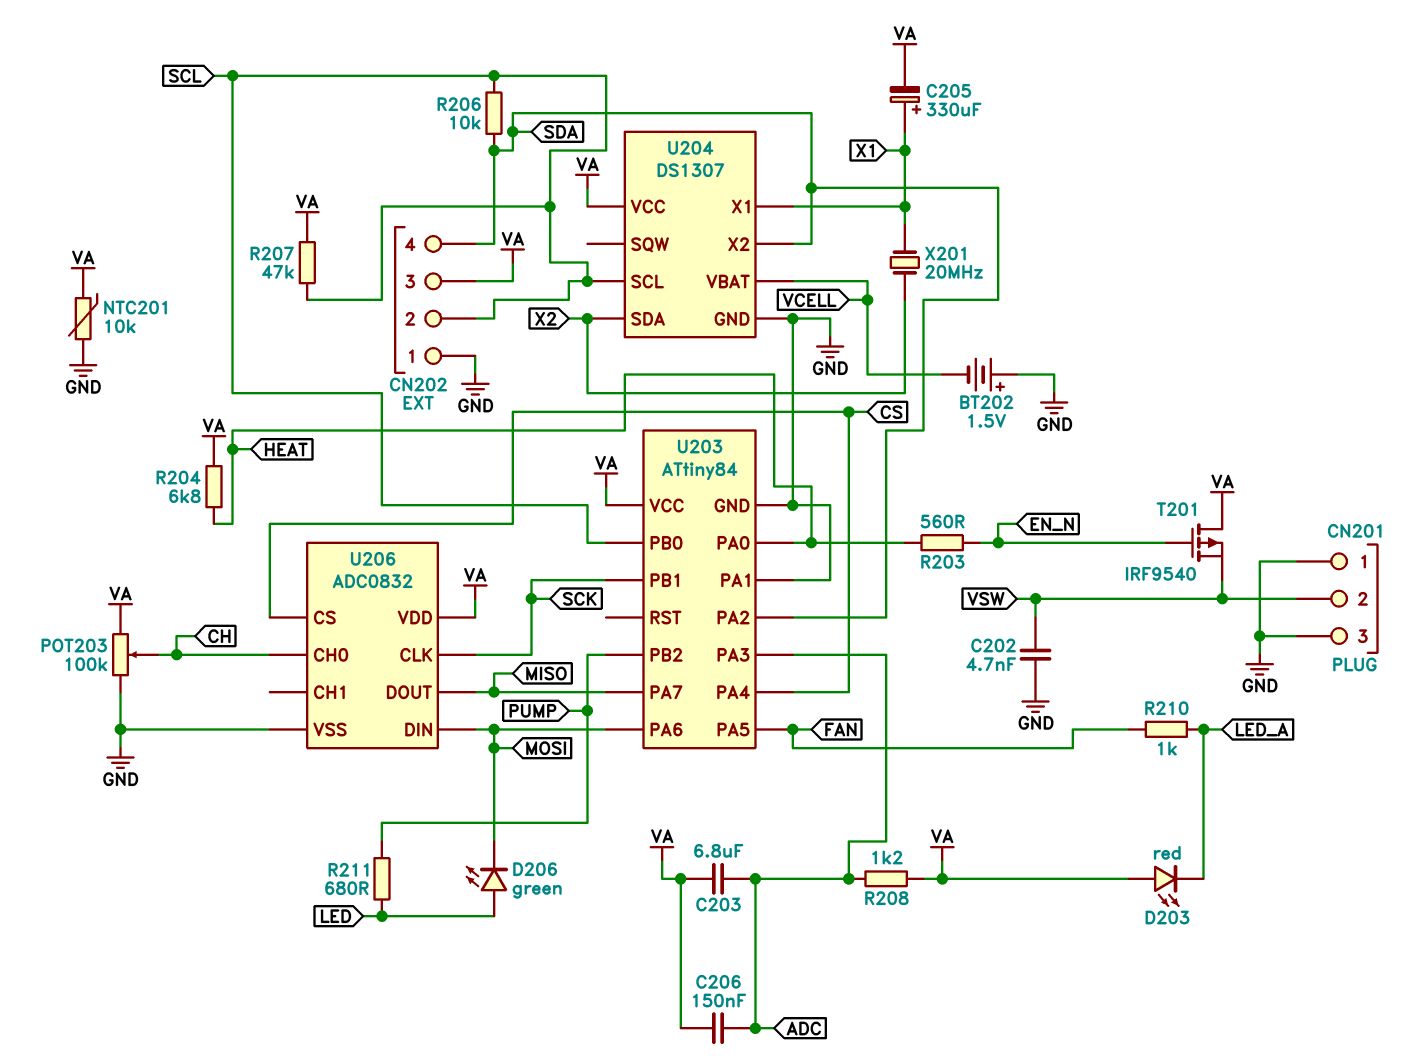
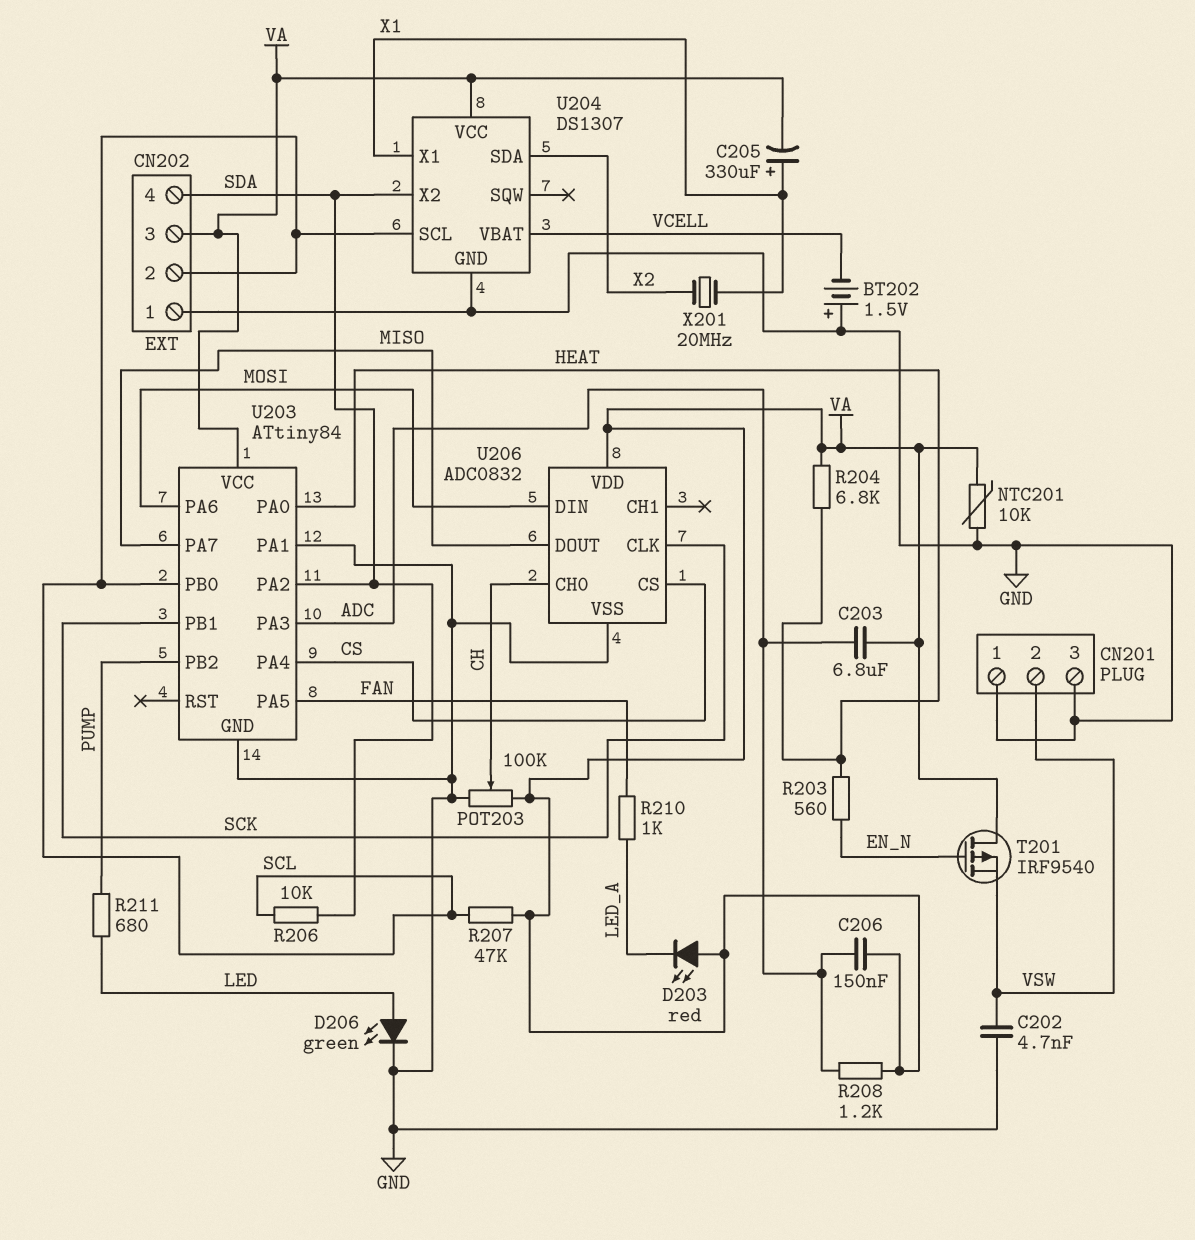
D206: LED green (A LED, K MOSI) -> LED green (A LED, K GND)

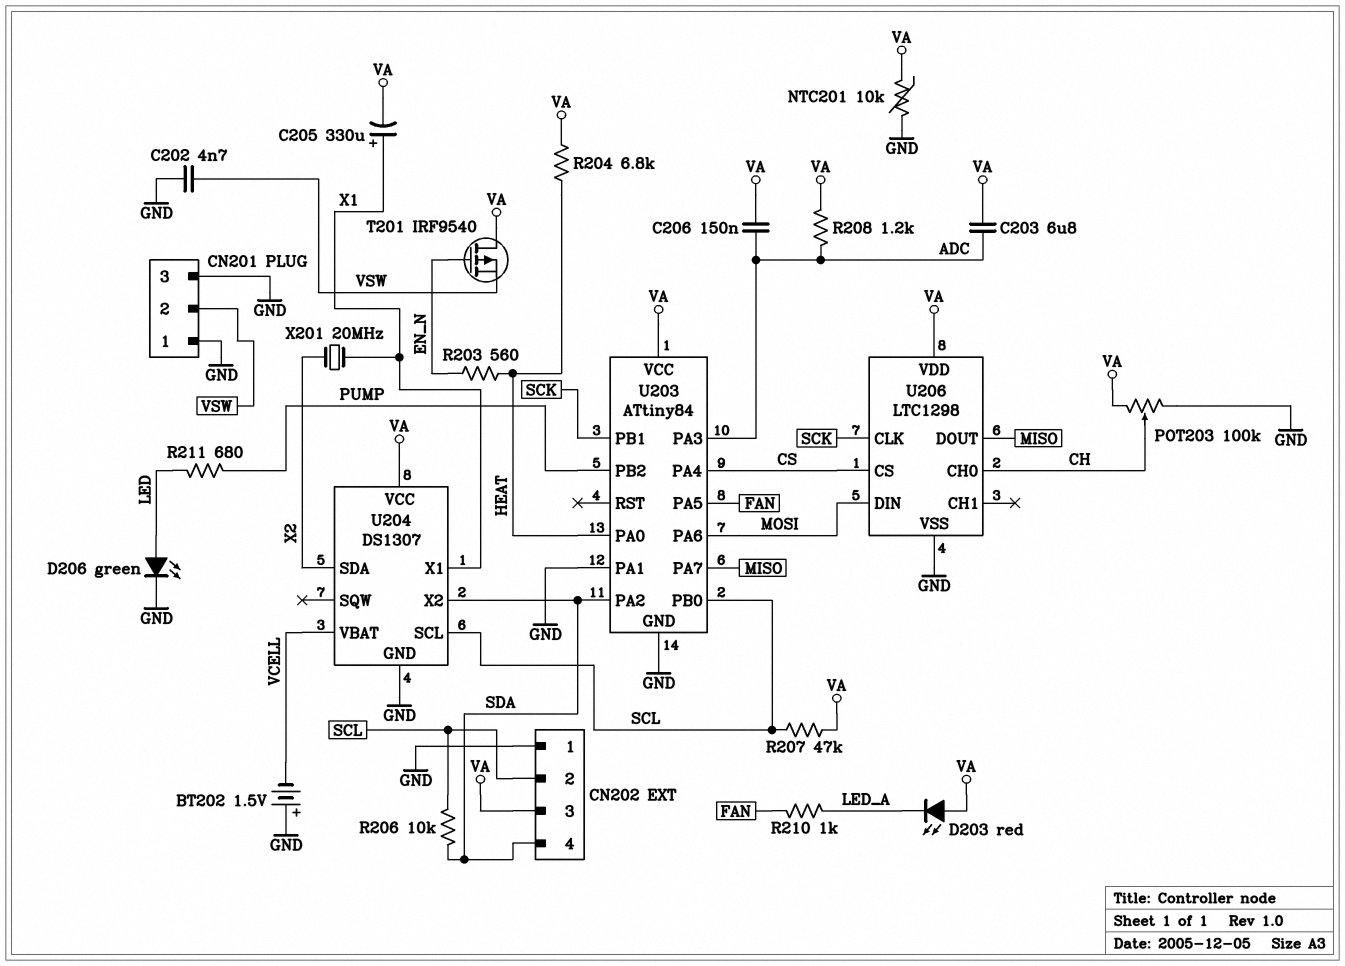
U206: ADC0832 -> LTC1298

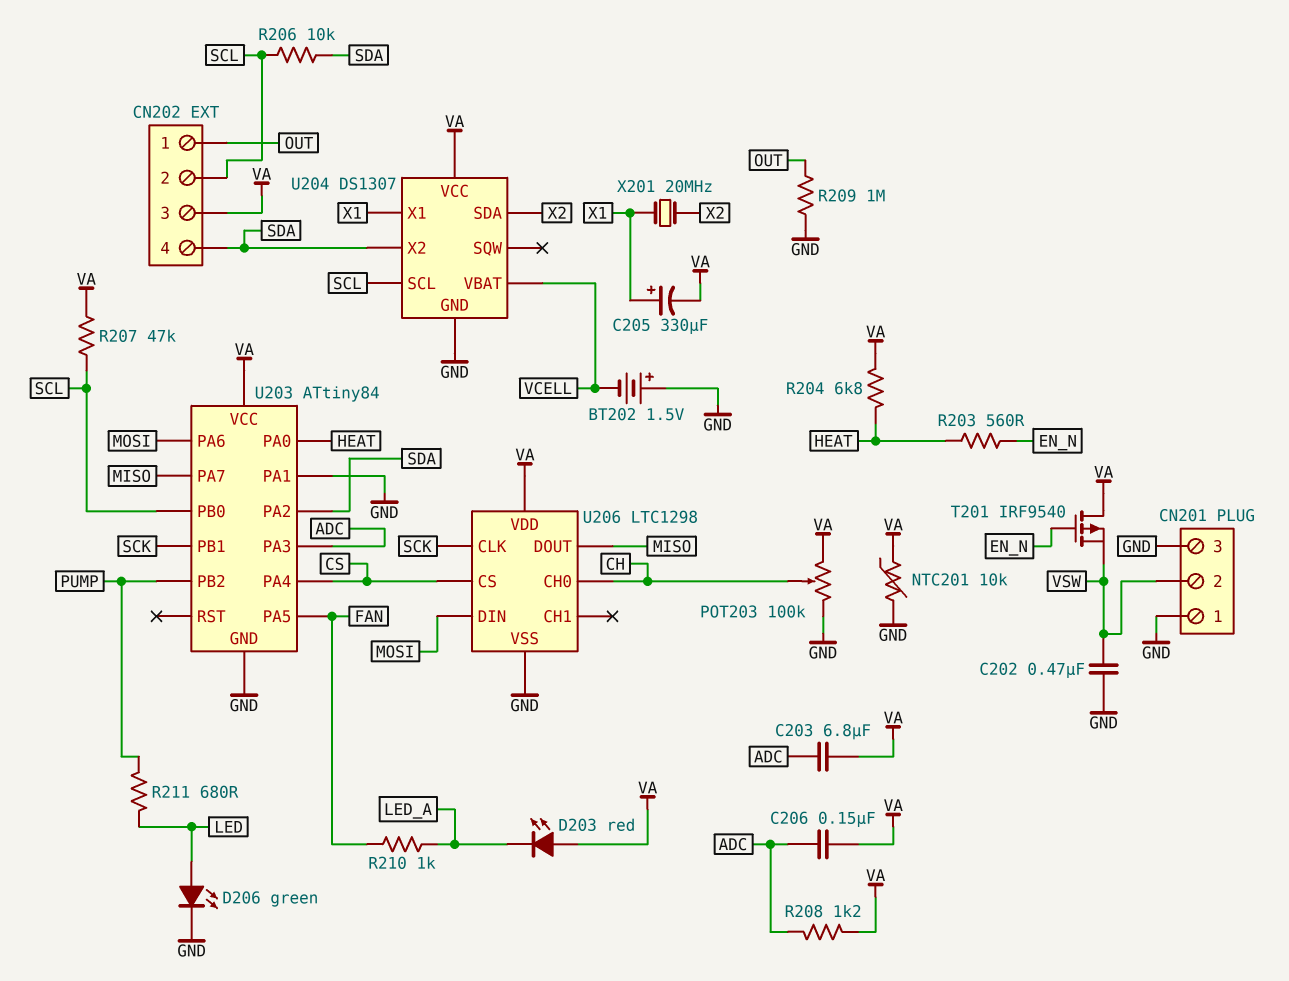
C202: 4.7nF (GND, VSW) -> 470nF (GND, VSW)
CN202 pin 1: GND -> OUT
R209: none -> 1M (GND, OUT)

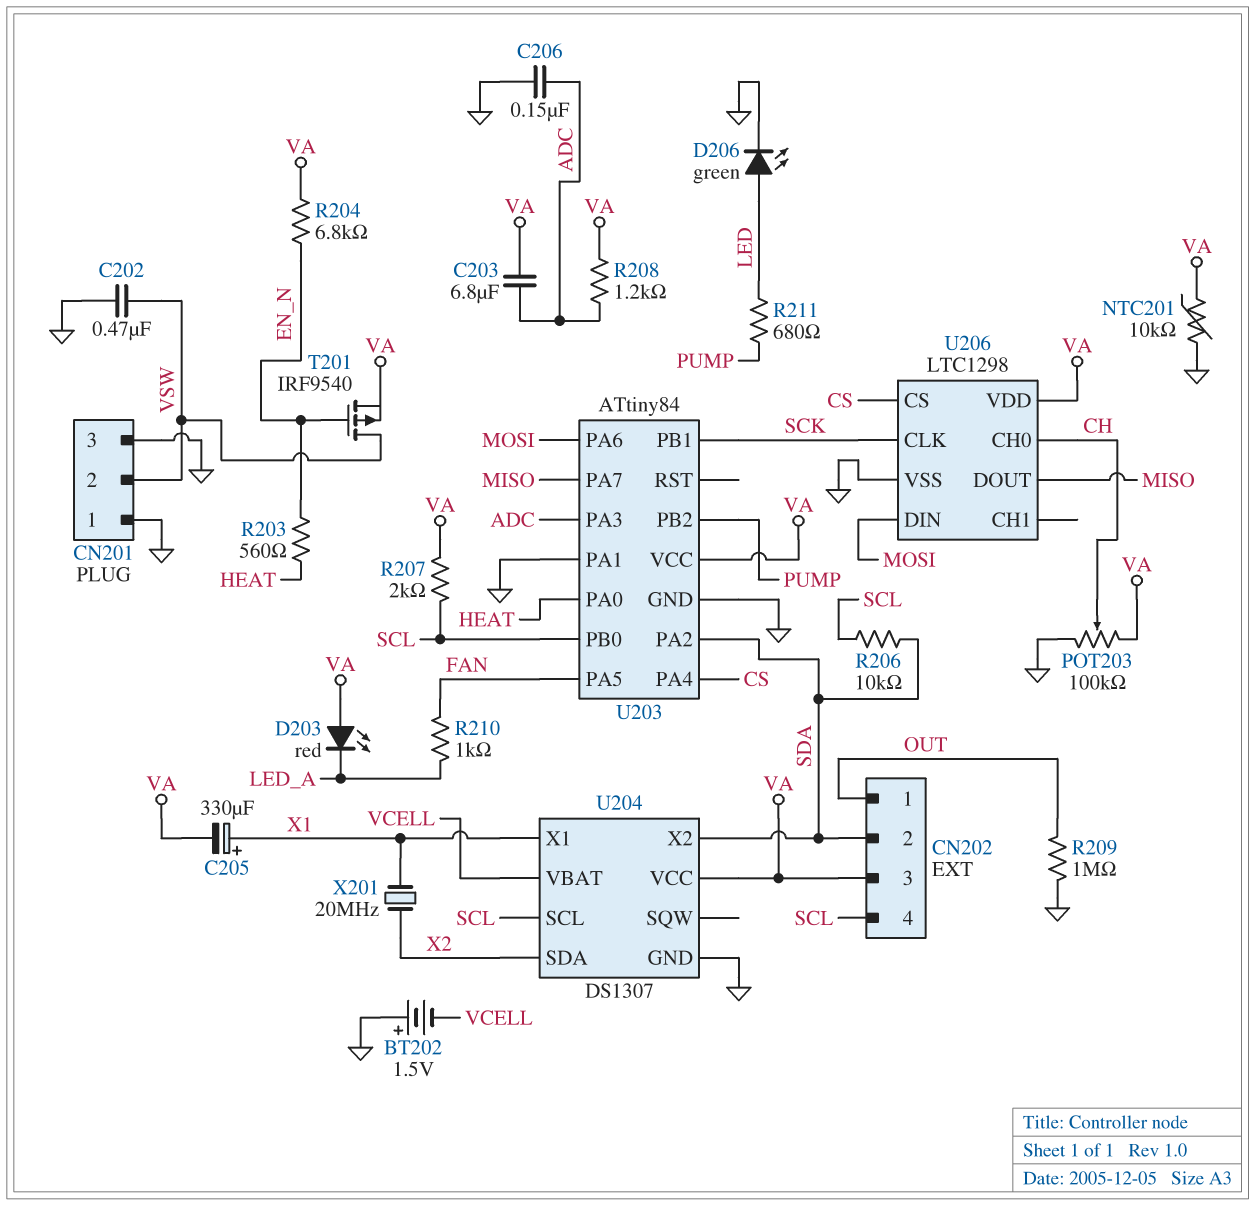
C206: 150nF (ADC, VA) -> 150nF (ADC, GND)
CN202 pin 2: SCL -> SDA
CN202 pin 4: SDA -> SCL
R204: 6.8k (HEAT, VA) -> 6.8k (EN_N, VA)
R207: 47k (SCL, VA) -> 2k (SCL, VA)
T201: PMOS IRF9540 (G EN_N, D VA, S VSW) -> PMOS IRF9540 (G EN_N, D VSW, S VA)

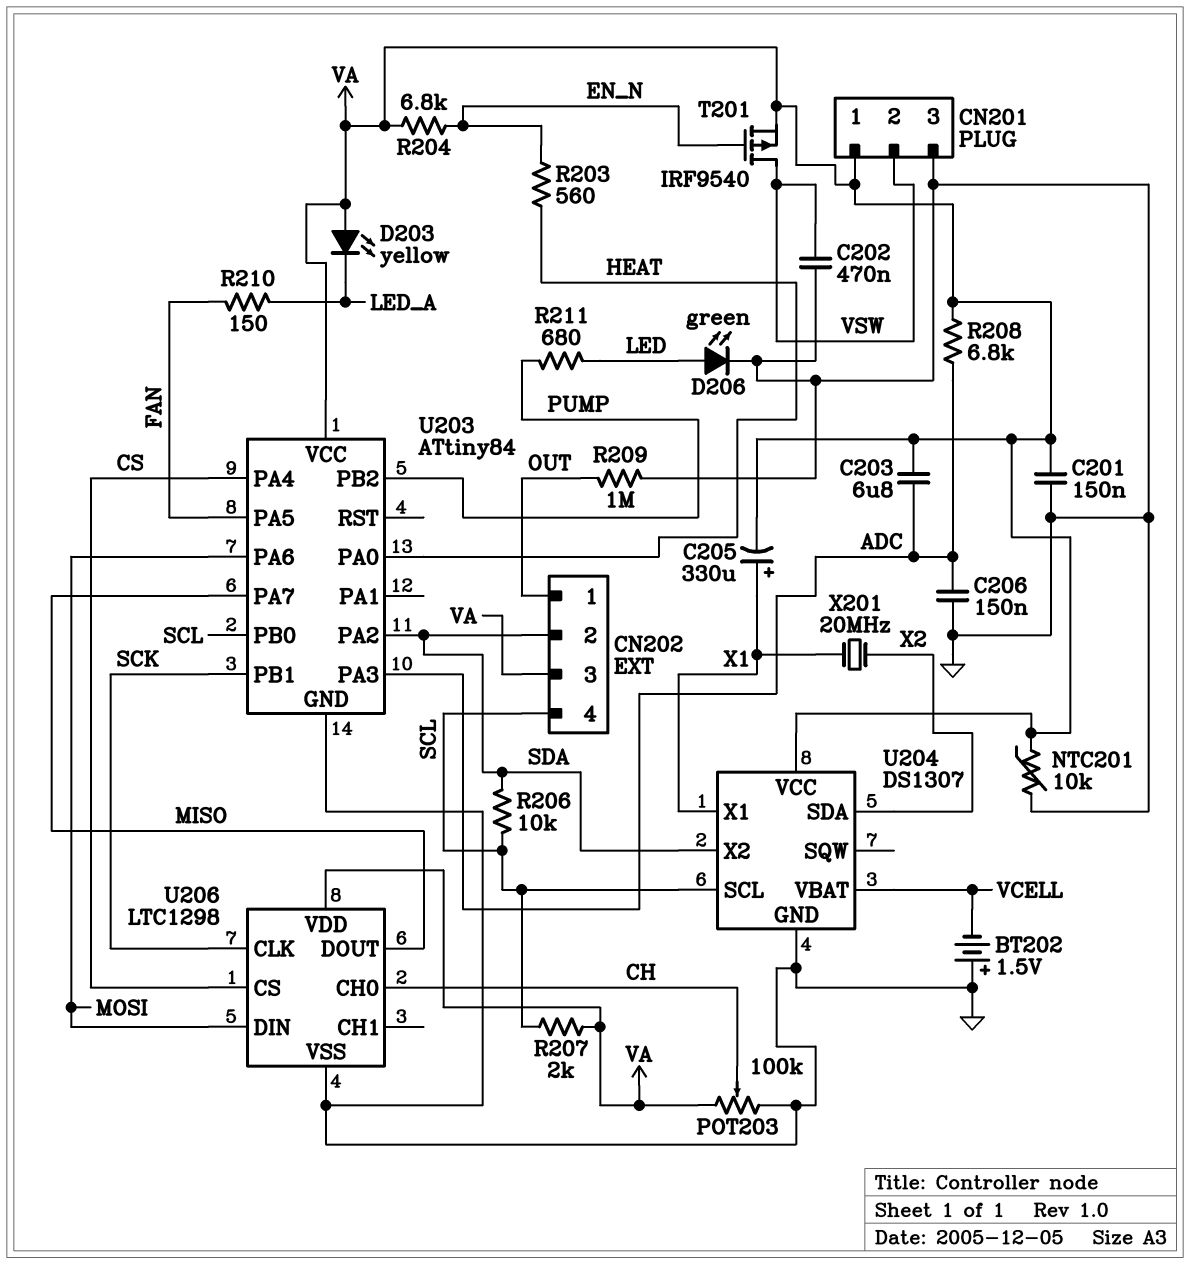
C201: none -> 150nF (GND, VA)
CN201 pin 1: GND -> VA
D203: LED red (A VA, K LED_A) -> LED yellow (A VA, K LED_A)
R208: 1.2k (ADC, VA) -> 6.8k (ADC, VA)
R210: 1k (FAN, LED_A) -> 150 (FAN, LED_A)
U203 pin PA1: GND -> none

